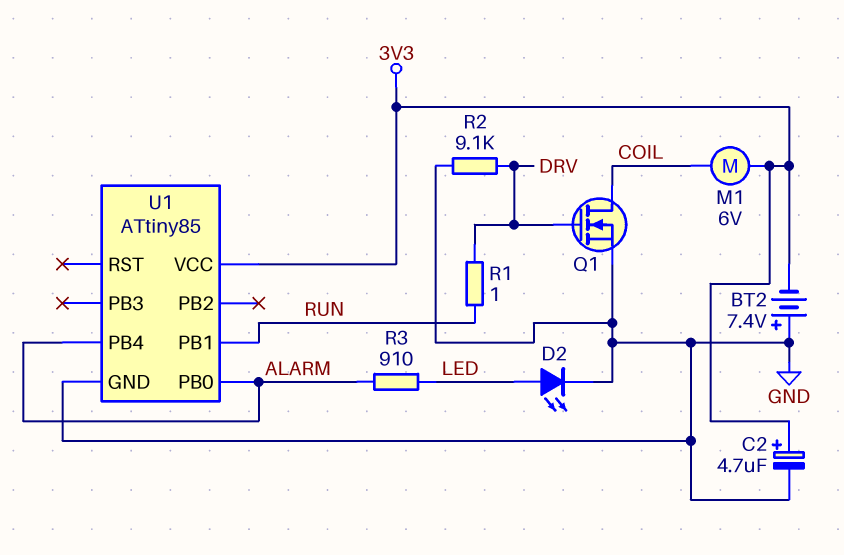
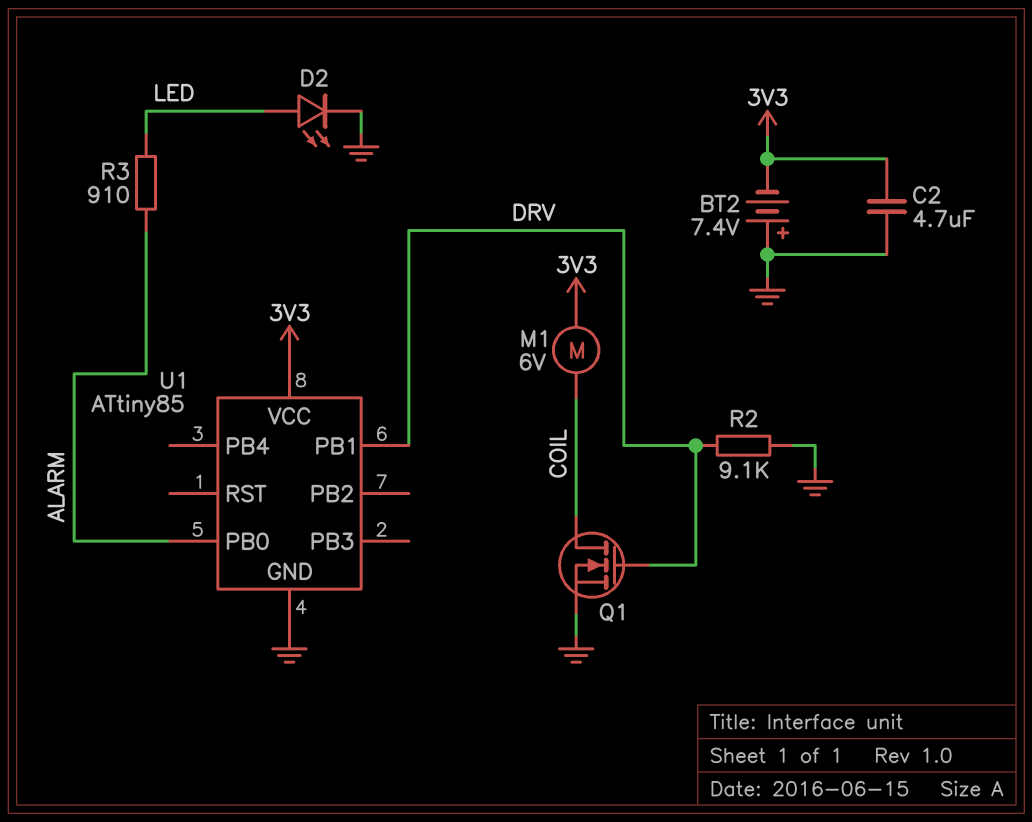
C2: 4.7uF (plus 3V3, minus GND) -> 4.7uF (3V3, GND)
R1: 1 (DRV, RUN) -> none
U1 pin PB1: RUN -> DRV
U1 pin PB4: ALARM -> none

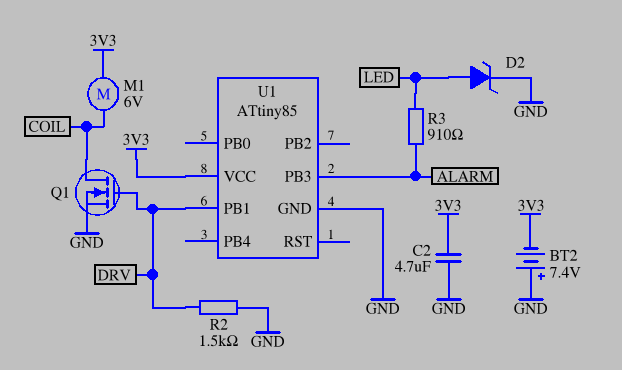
D2: LED (A LED, K GND) -> zener (A LED, K GND)
R2: 9.1k (DRV, GND) -> 1.5k (DRV, GND)
U1 pin PB0: ALARM -> none
U1 pin PB3: none -> ALARM

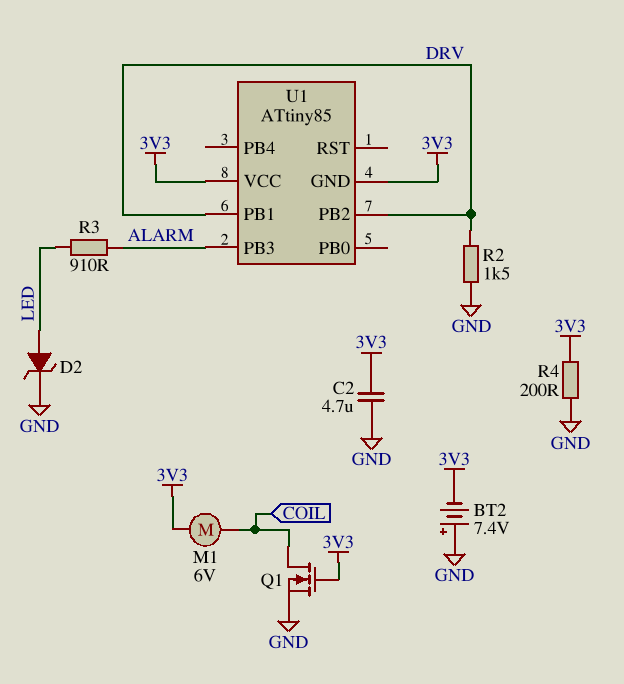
Q1: NMOS (G DRV, D COIL, S GND) -> NMOS (G 3V3, D COIL, S GND)
R4: none -> 200 (3V3, GND)
U1 pin GND: GND -> 3V3
U1 pin PB2: none -> DRV

